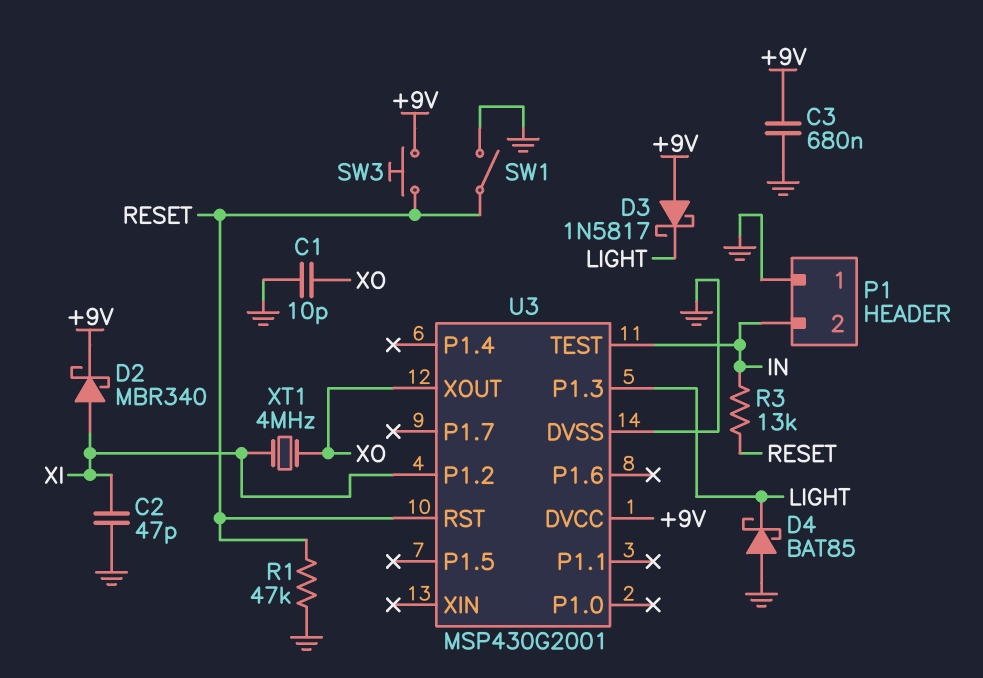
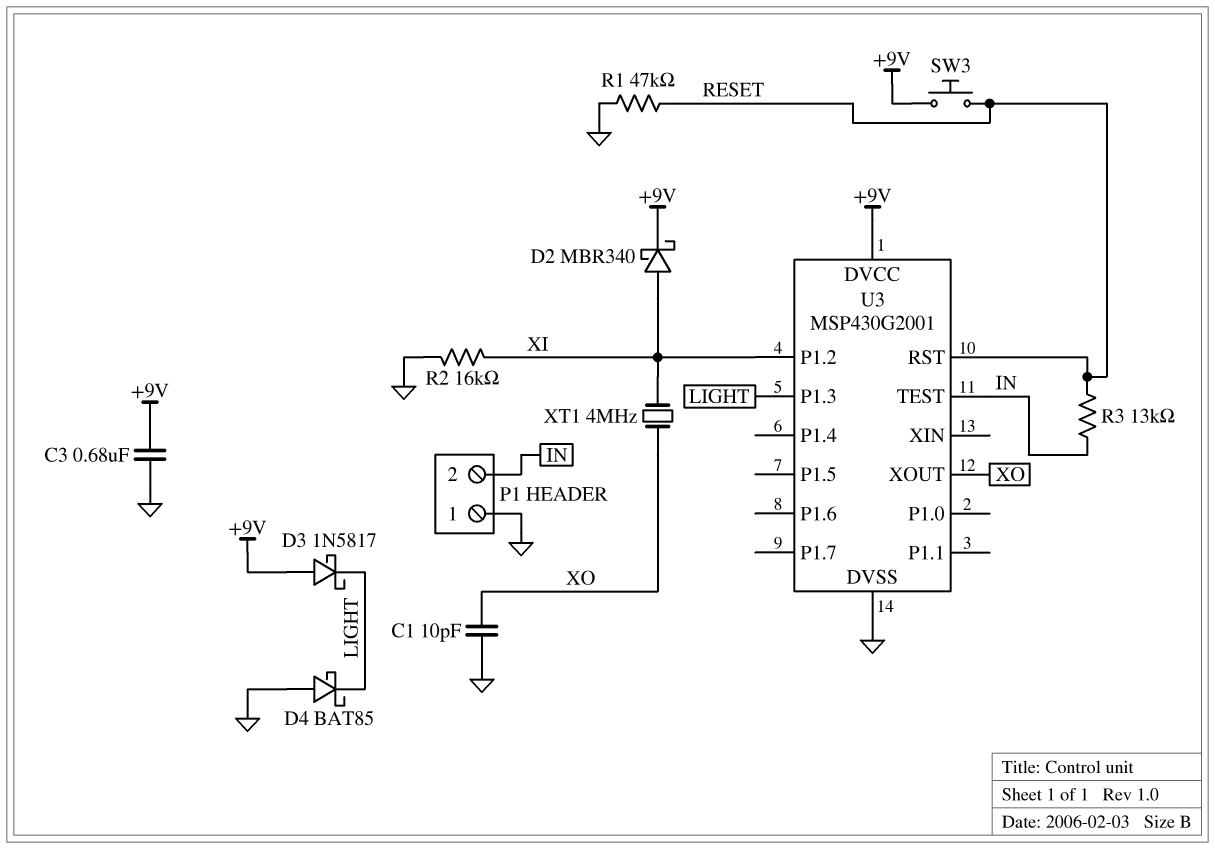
C2: 47pF (GND, XI) -> none
R2: none -> 16k (GND, XI)
SW1: switch (GND, RESET) -> none

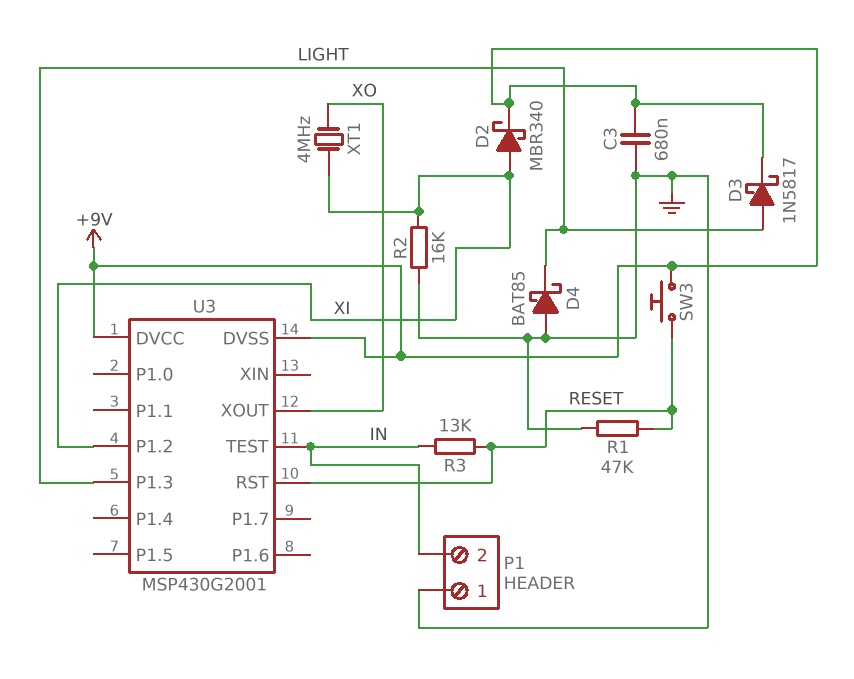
C1: 10pF (GND, XO) -> none
D3: schottky 1N5817 (A +9V, K LIGHT) -> schottky 1N5817 (A LIGHT, K +9V)
U3 pin DVSS: GND -> +9V

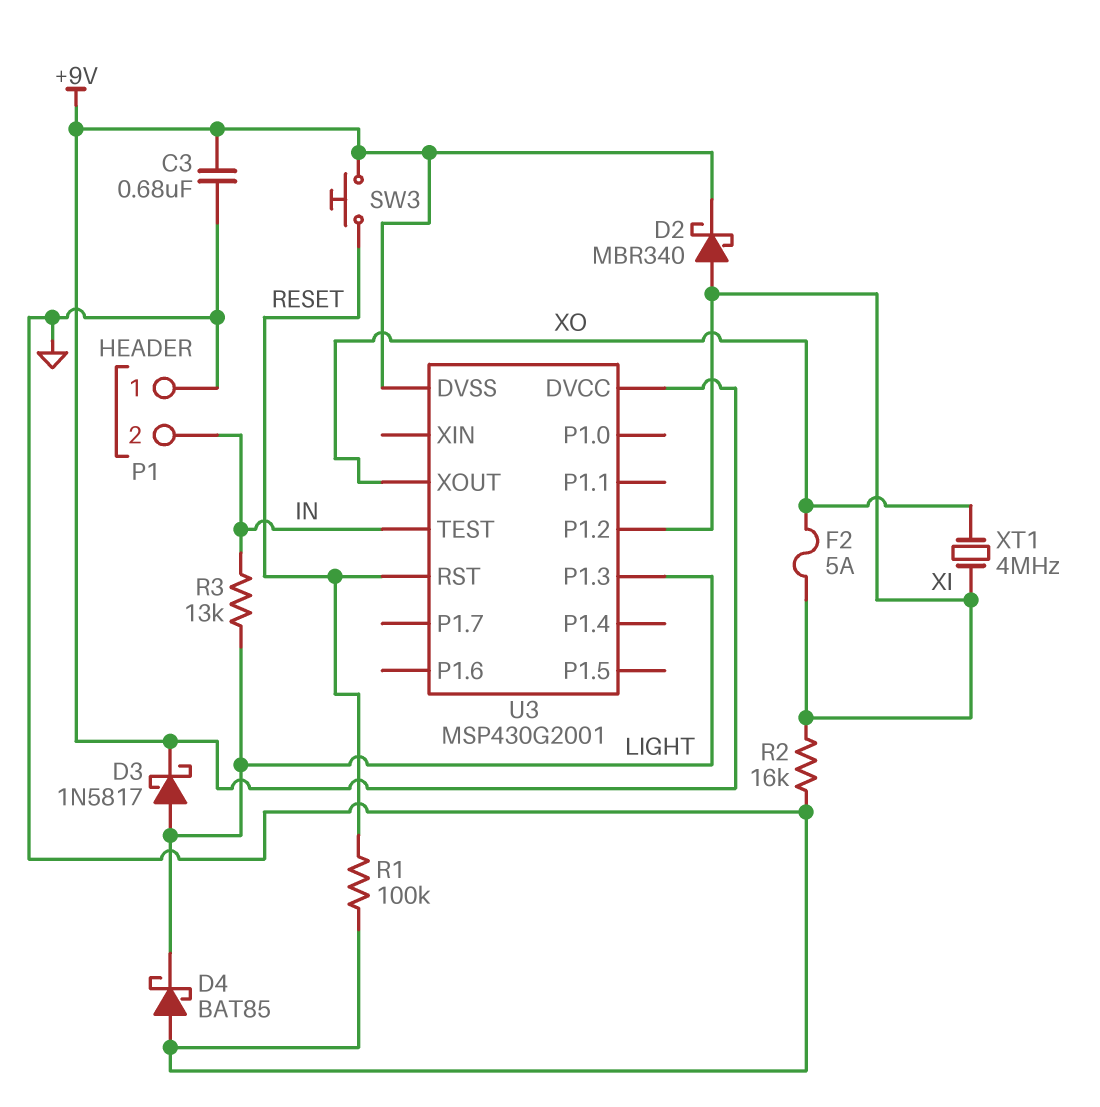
F2: none -> 5A (XI, XO)
R1: 47k (GND, RESET) -> 100k (GND, RESET)
R3: 13k (IN, RESET) -> 13k (IN, LIGHT)

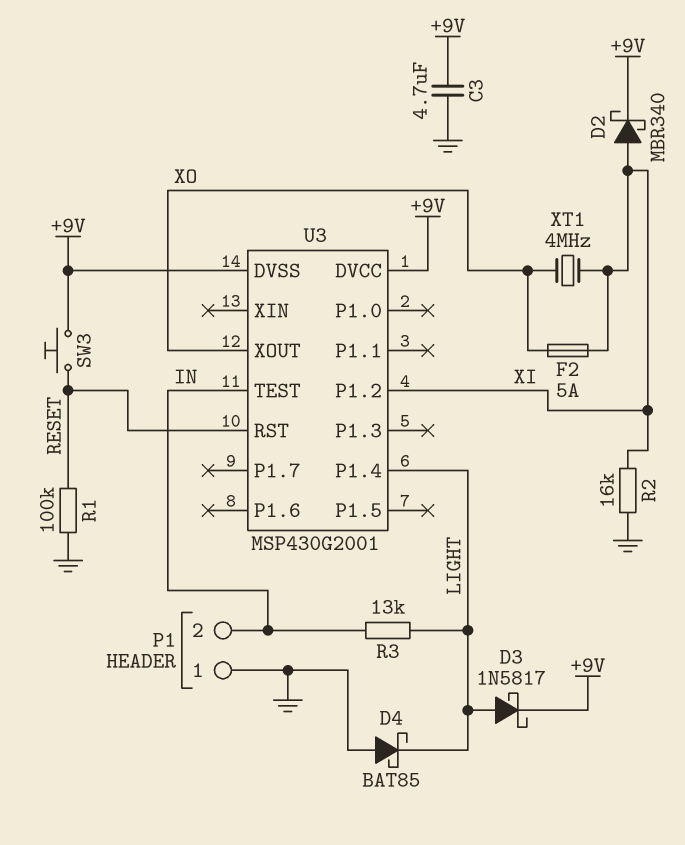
C3: 680nF (+9V, GND) -> 4.7uF (+9V, GND)
U3 pin P1.3: LIGHT -> none
U3 pin P1.4: none -> LIGHT

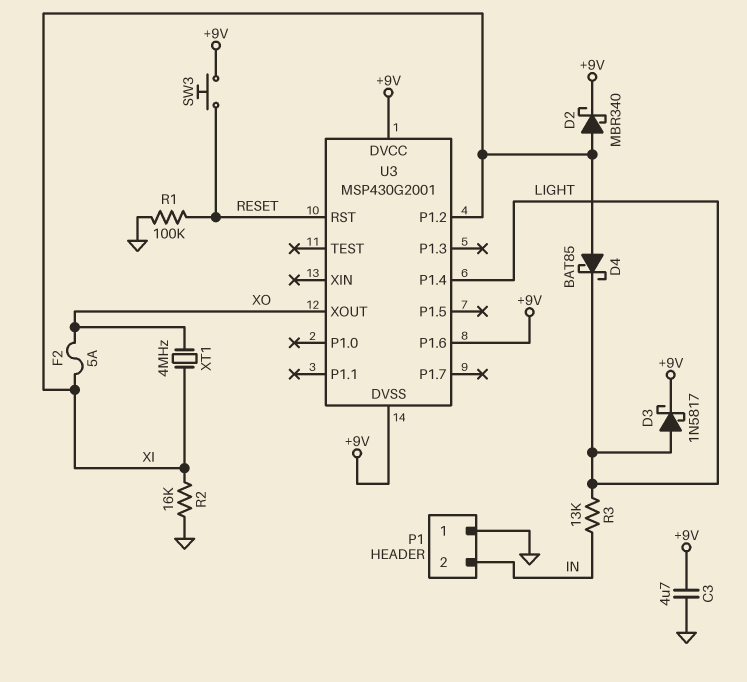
D4: schottky BAT85 (A GND, K LIGHT) -> schottky BAT85 (A XI, K LIGHT)
U3 pin P1.6: none -> +9V
U3 pin TEST: IN -> none

